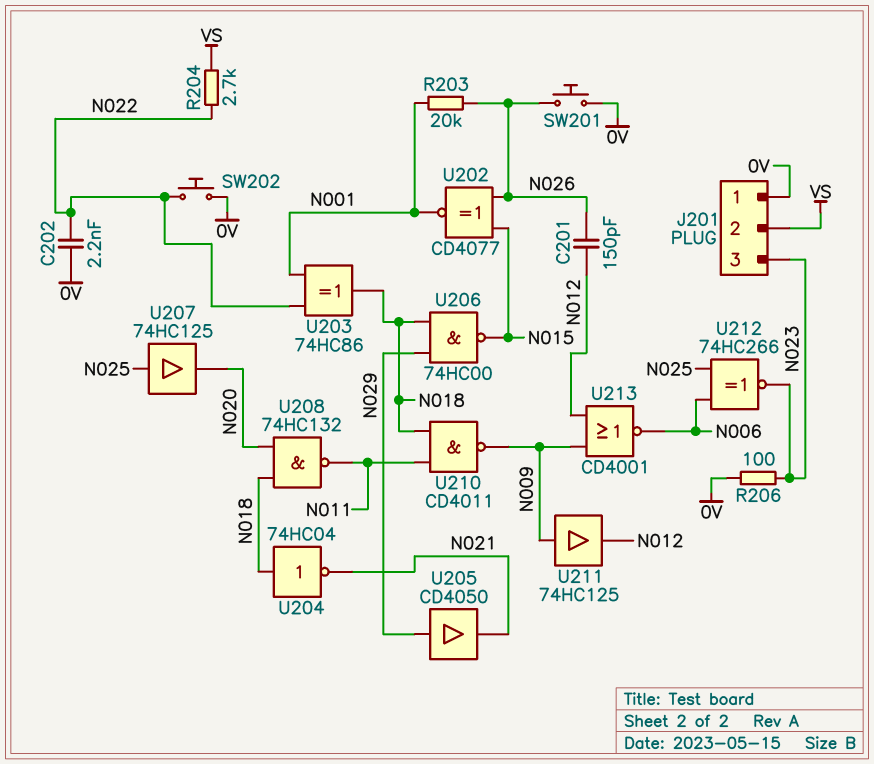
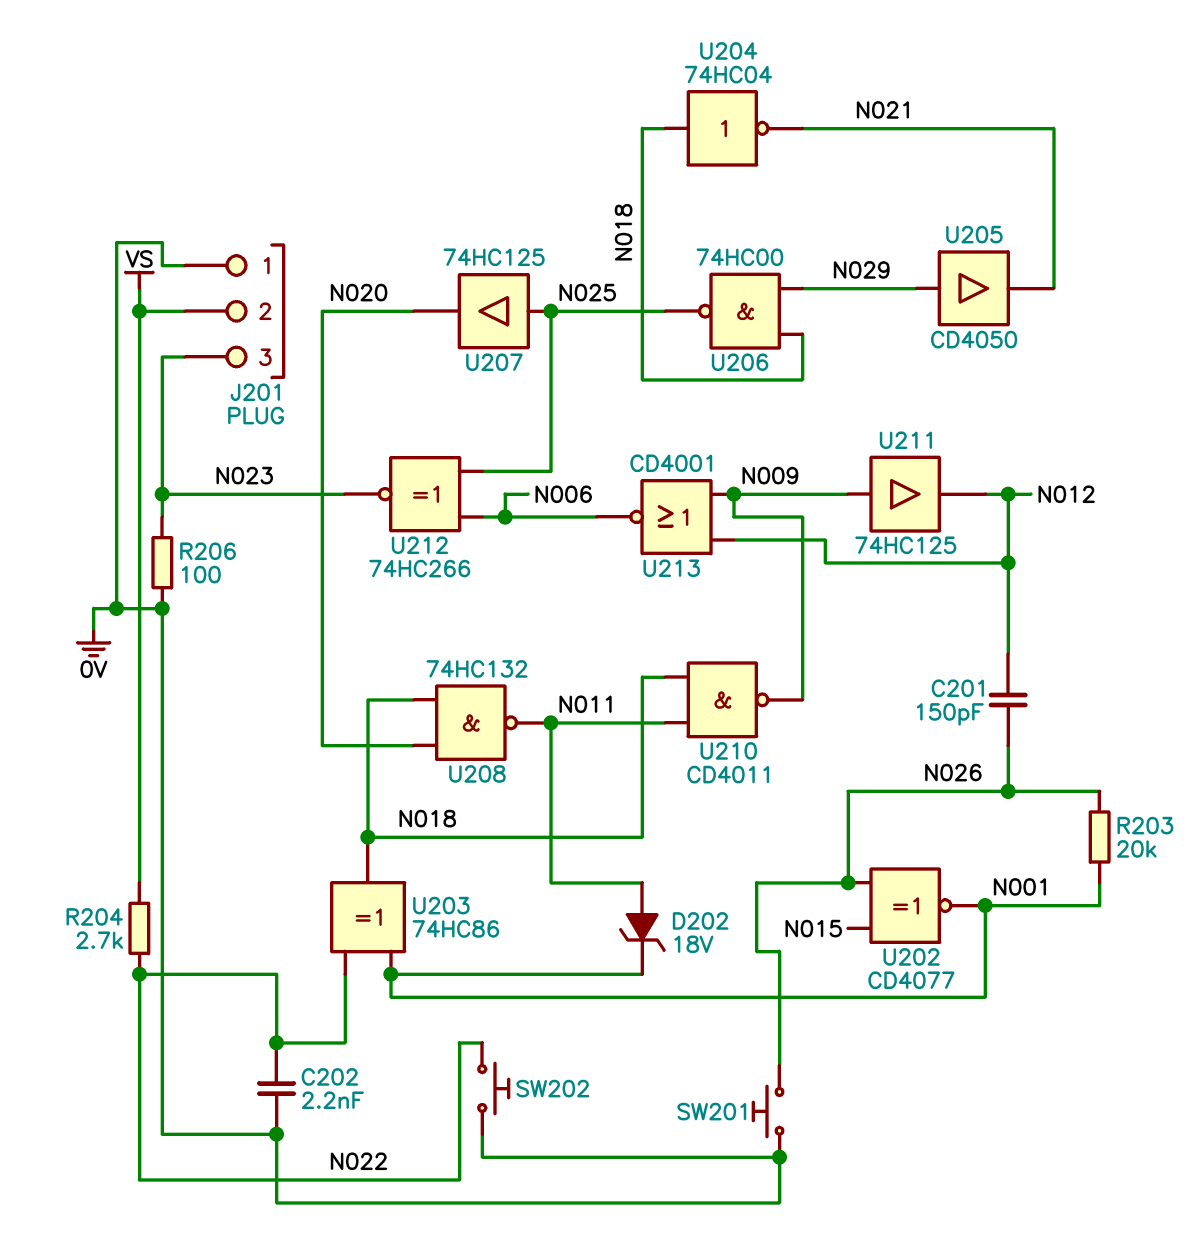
D202: none -> zener 18V (A N011, K N001)
U206: NAND 74HC00 (in N018, in N029, out N015) -> NAND 74HC00 (in N018, in N029, out N025)

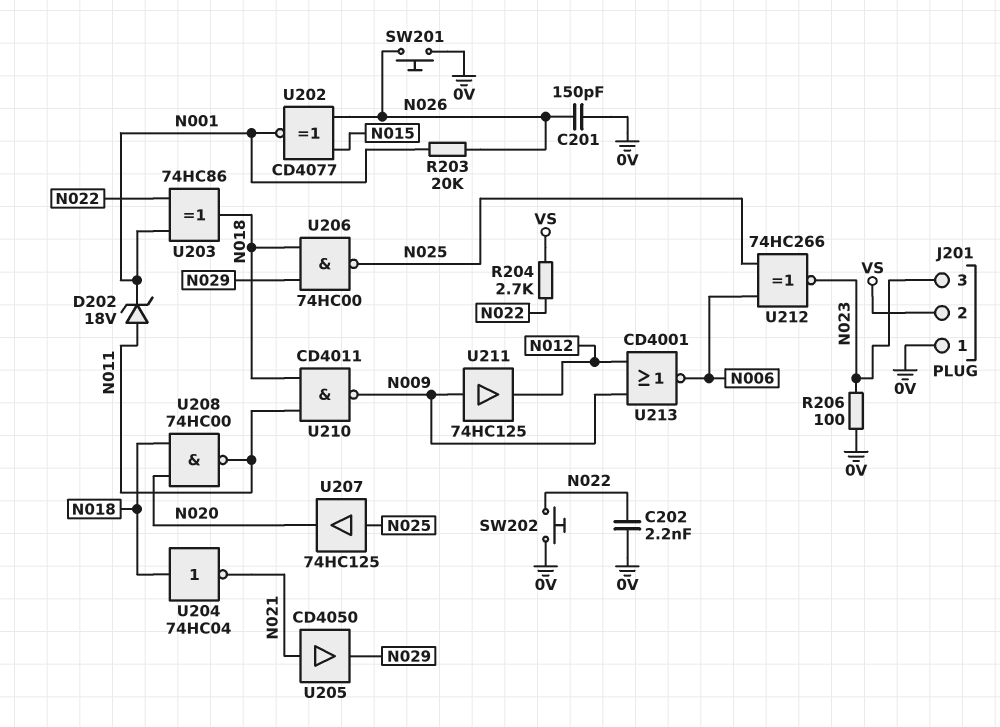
C201: 150pF (N012, N026) -> 150pF (0V, N026)
U205: buffer CD4050 (in N029, out N021) -> buffer CD4050 (in N021, out N029)
U208: NAND 74HC132 (in N018, in N020, out N011) -> NAND 74HC00 (in N018, in N020, out N011)

